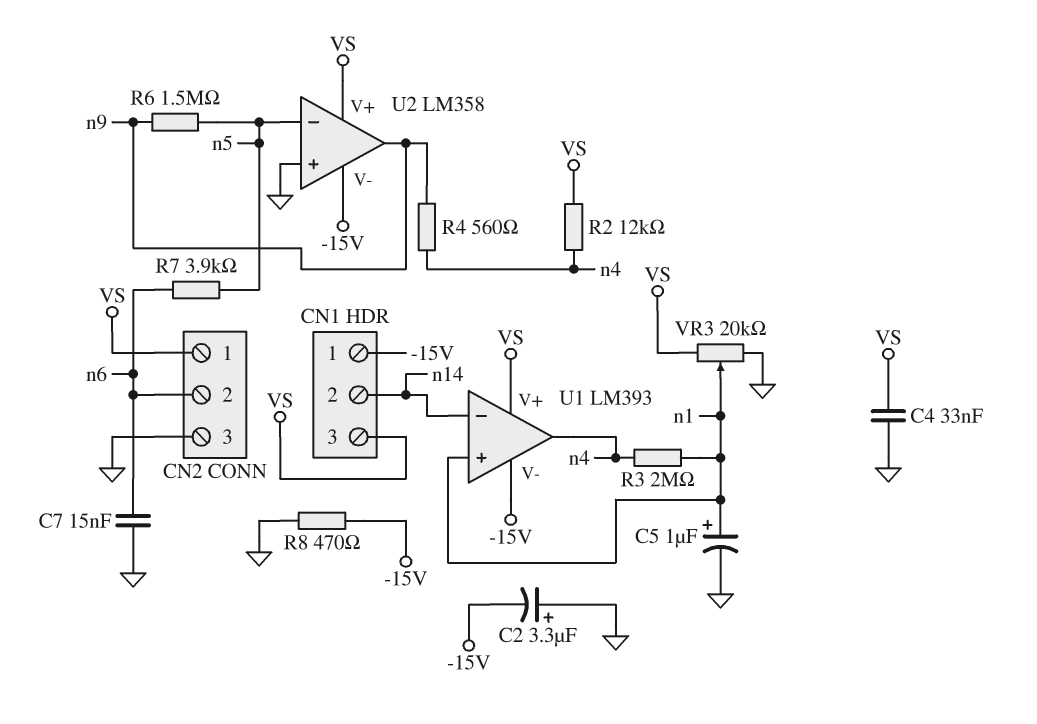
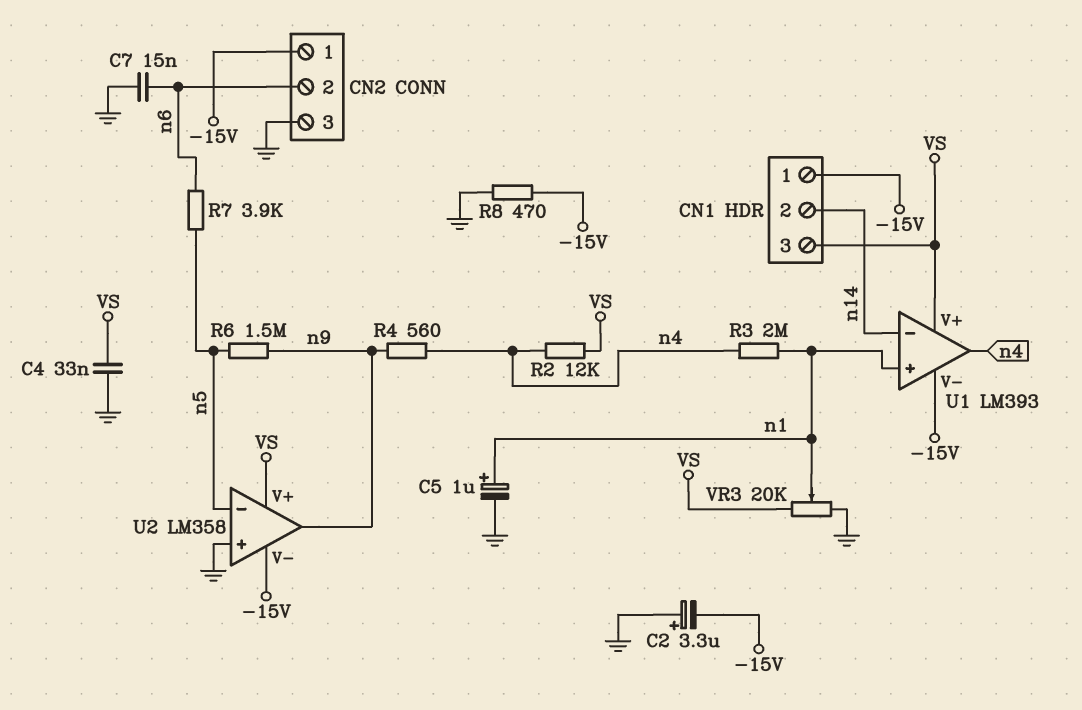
CN2 pin 1: VS -> -15V

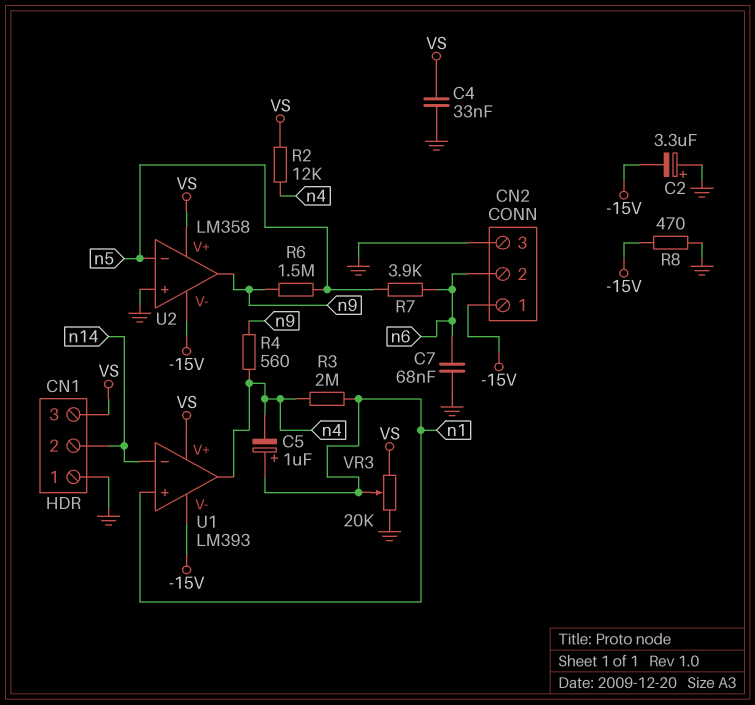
C5: 1uF (plus n1, minus GND) -> 1uF (plus n1, minus n4)
C7: 15nF (GND, n6) -> 68nF (GND, n6)
CN1 pin 1: -15V -> GND

